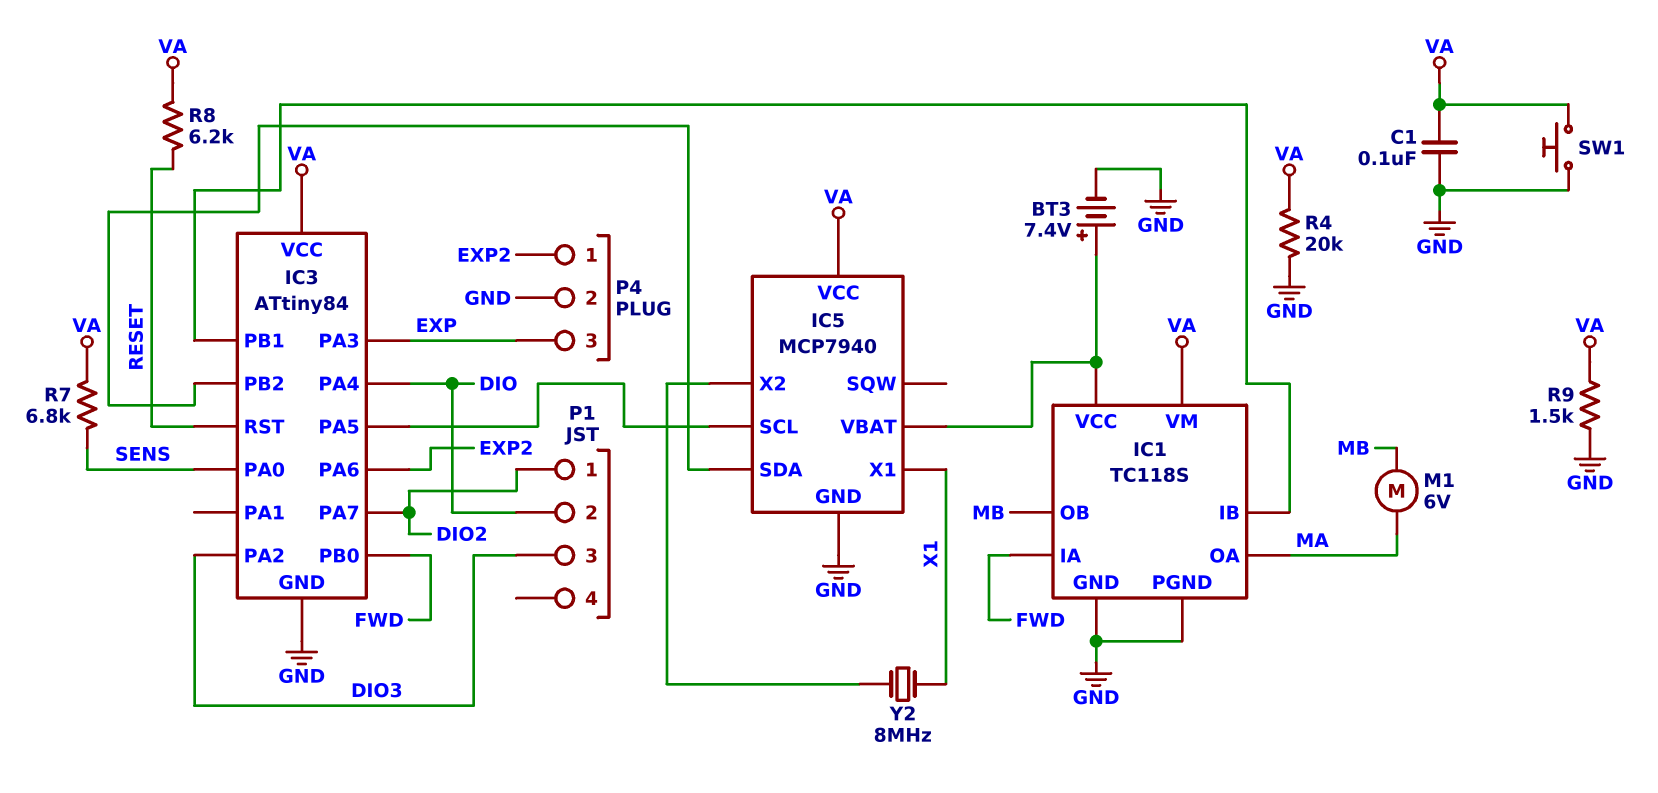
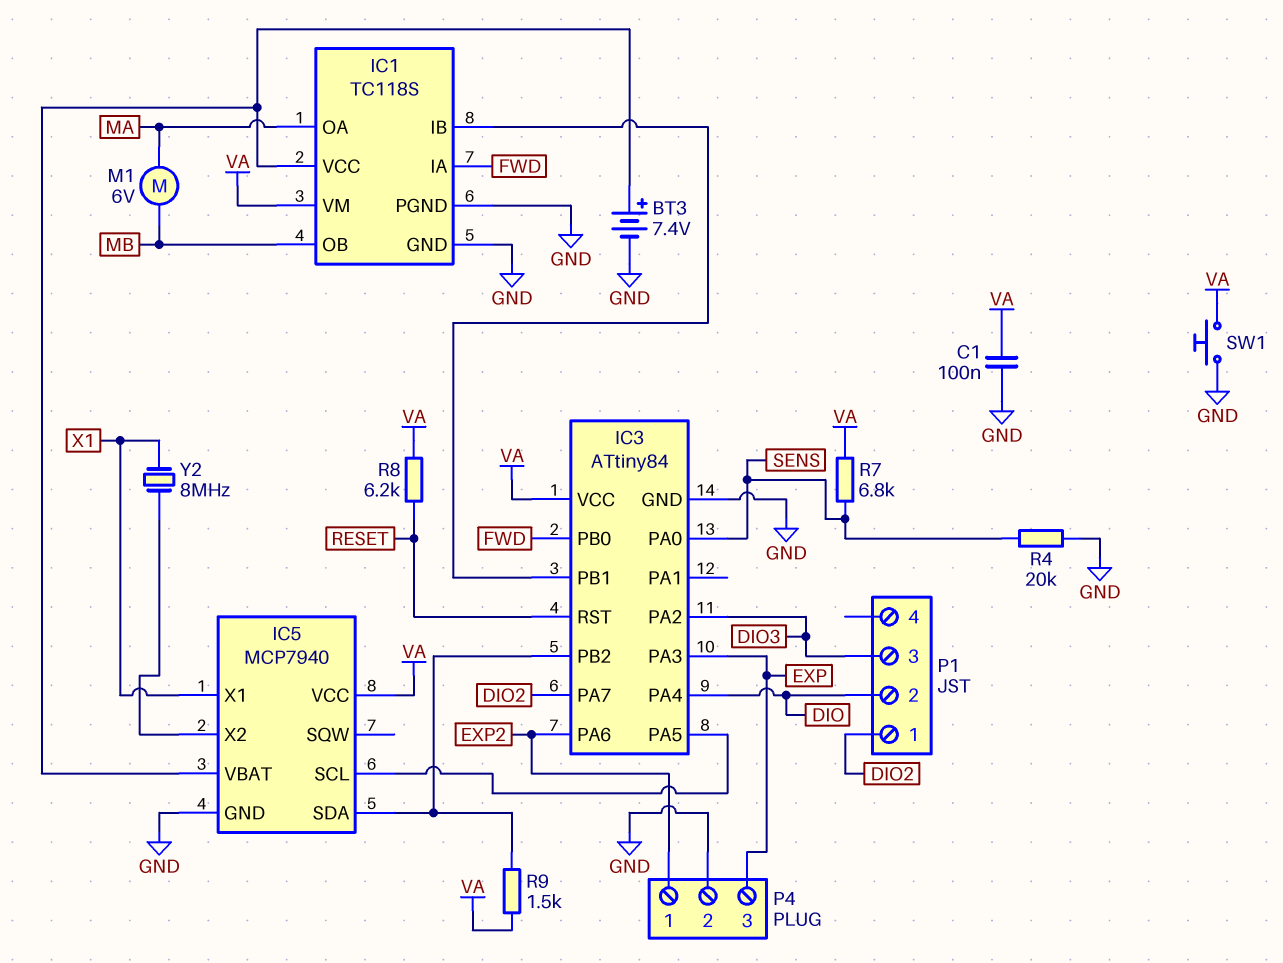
R4: 20k (GND, VA) -> 20k (GND, SENS)
R9: 1.5k (GND, VA) -> 1.5k (IC3/PB2, VA)

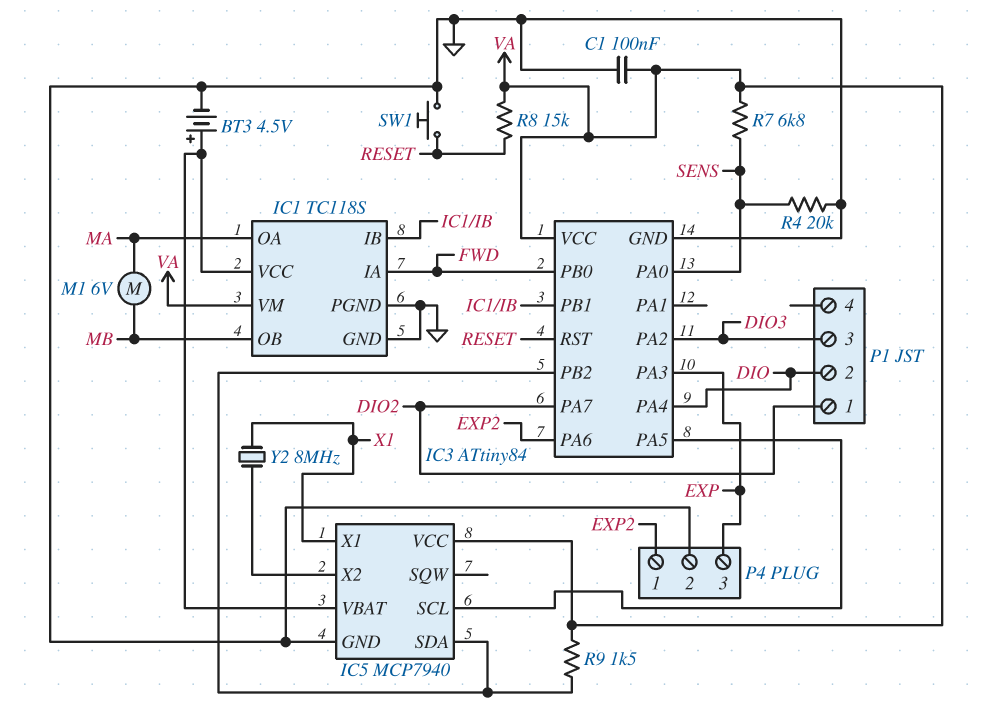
BT3: 7.4V (plus IC1/VCC, minus GND) -> 4.5V (plus IC1/VCC, minus GND)
R8: 6.2k (RESET, VA) -> 15k (RESET, VA)
SW1: button (GND, VA) -> button (GND, RESET)

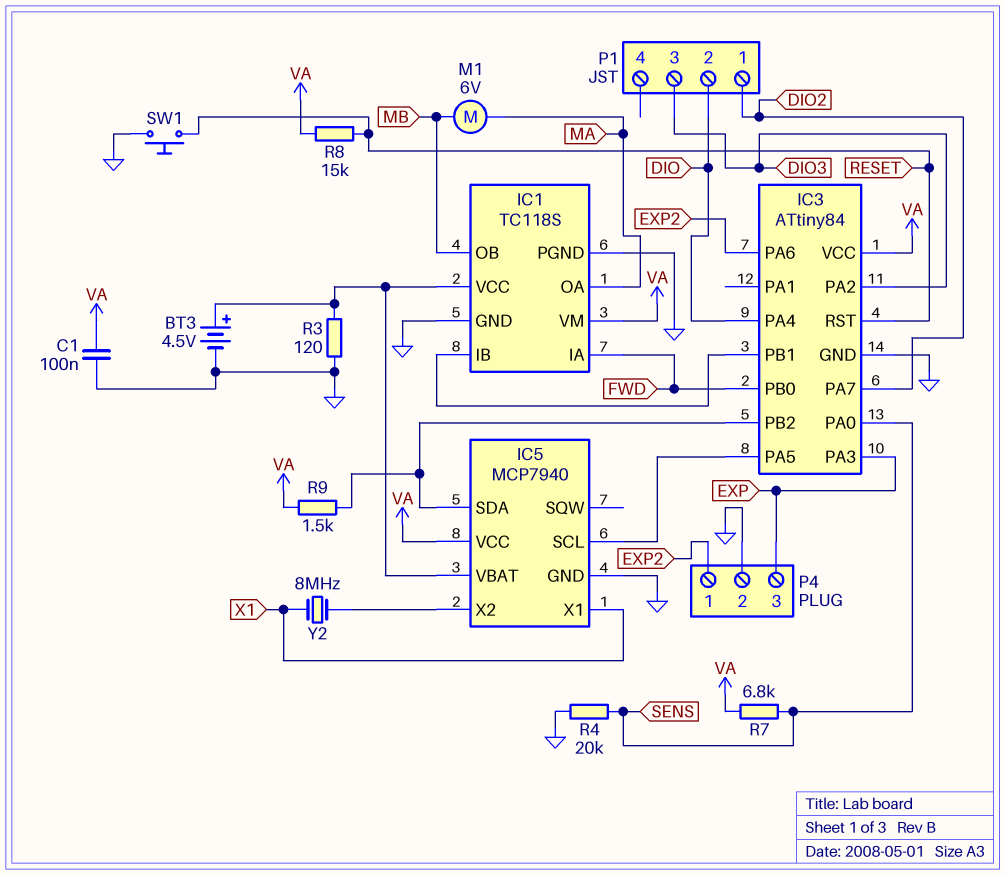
R3: none -> 120 (GND, IC1/VCC)

